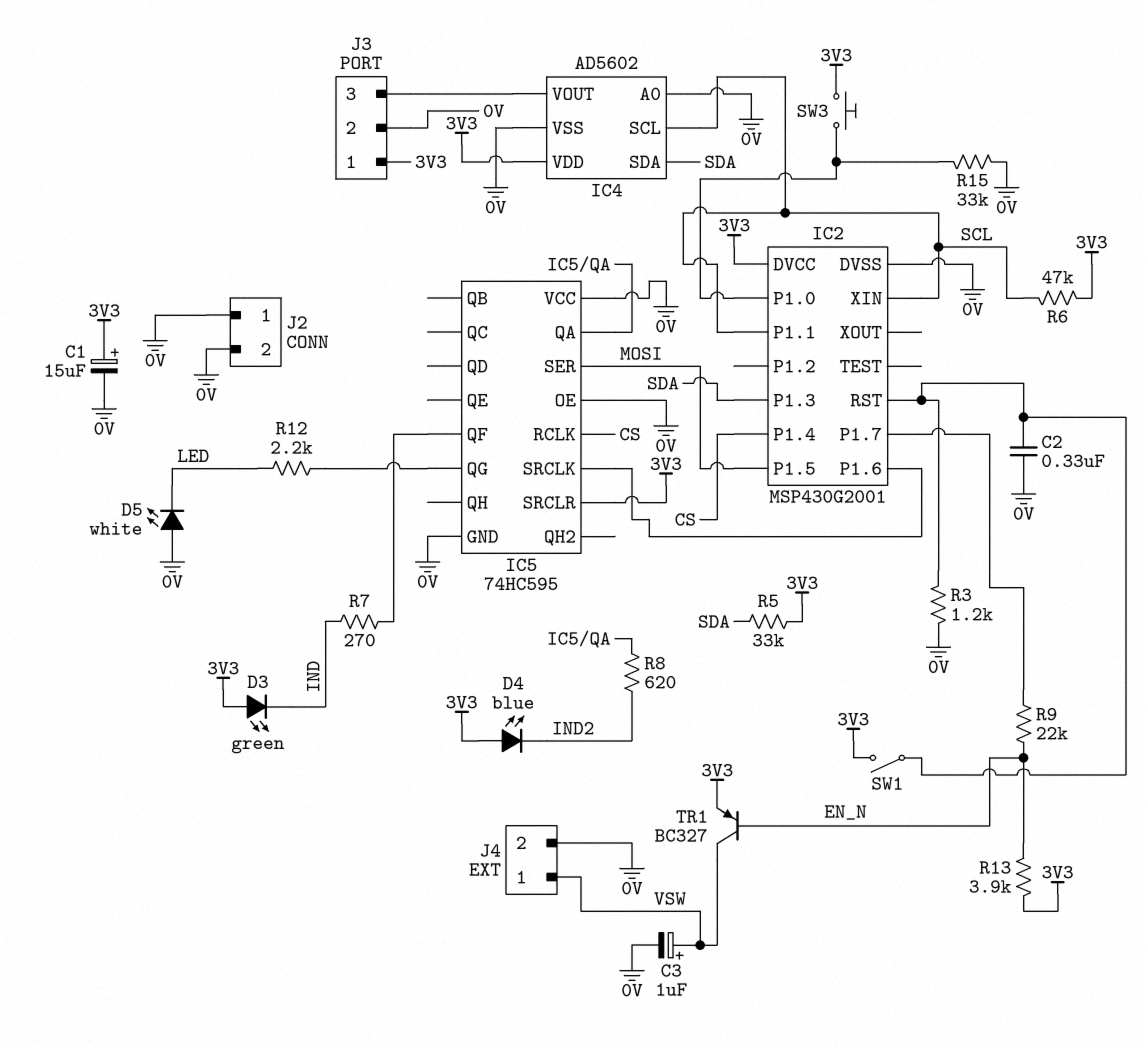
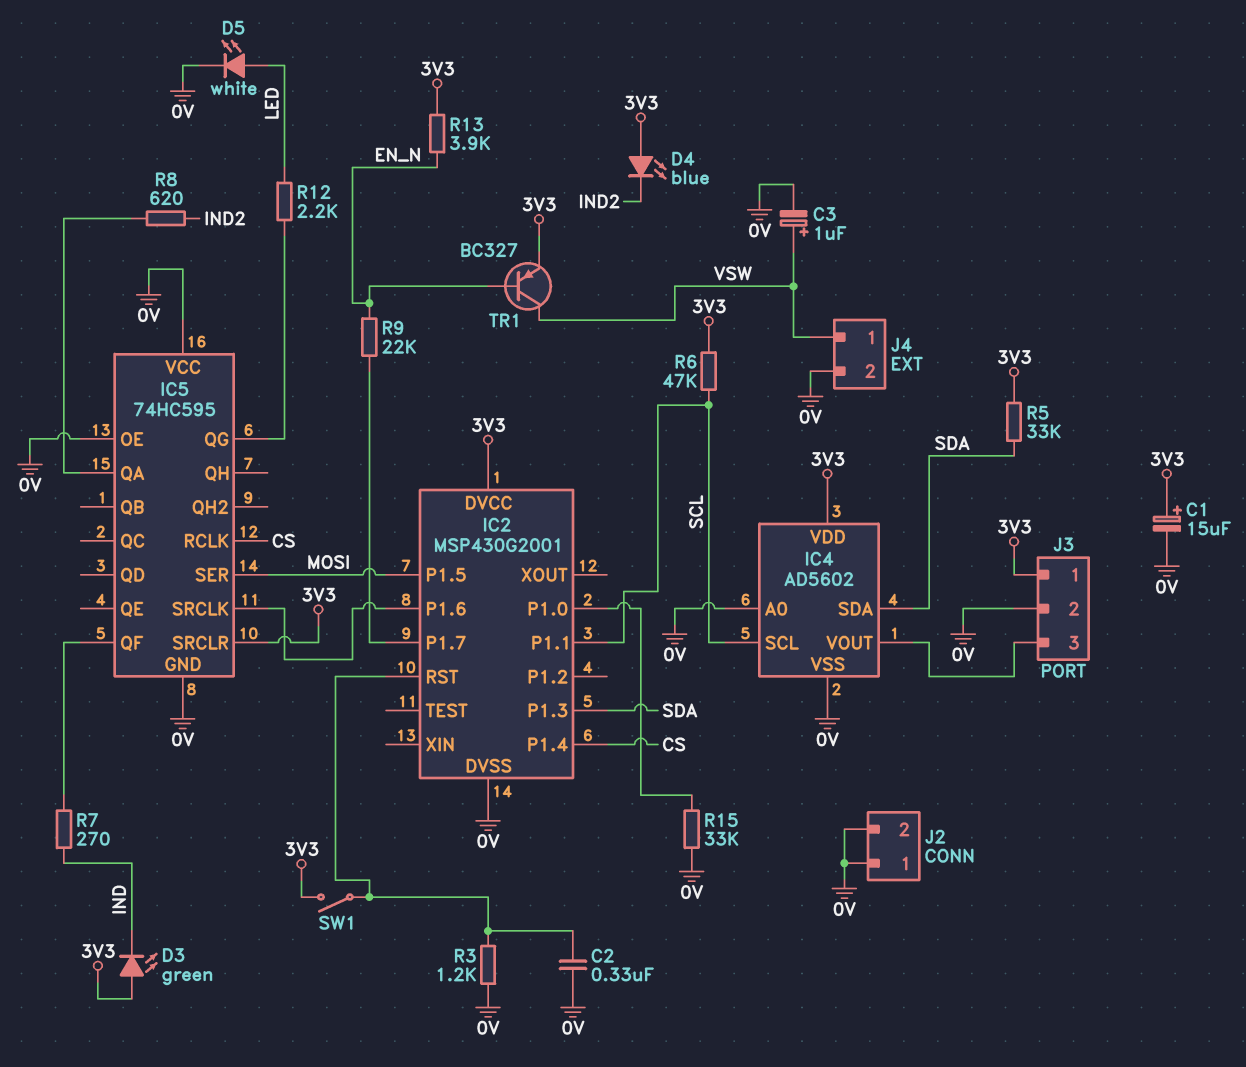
D5: LED white (A 0V, K LED) -> LED white (A LED, K 0V)
IC2 pin XIN: SCL -> none
SW3: button (3V3, IC2/P1.0) -> none

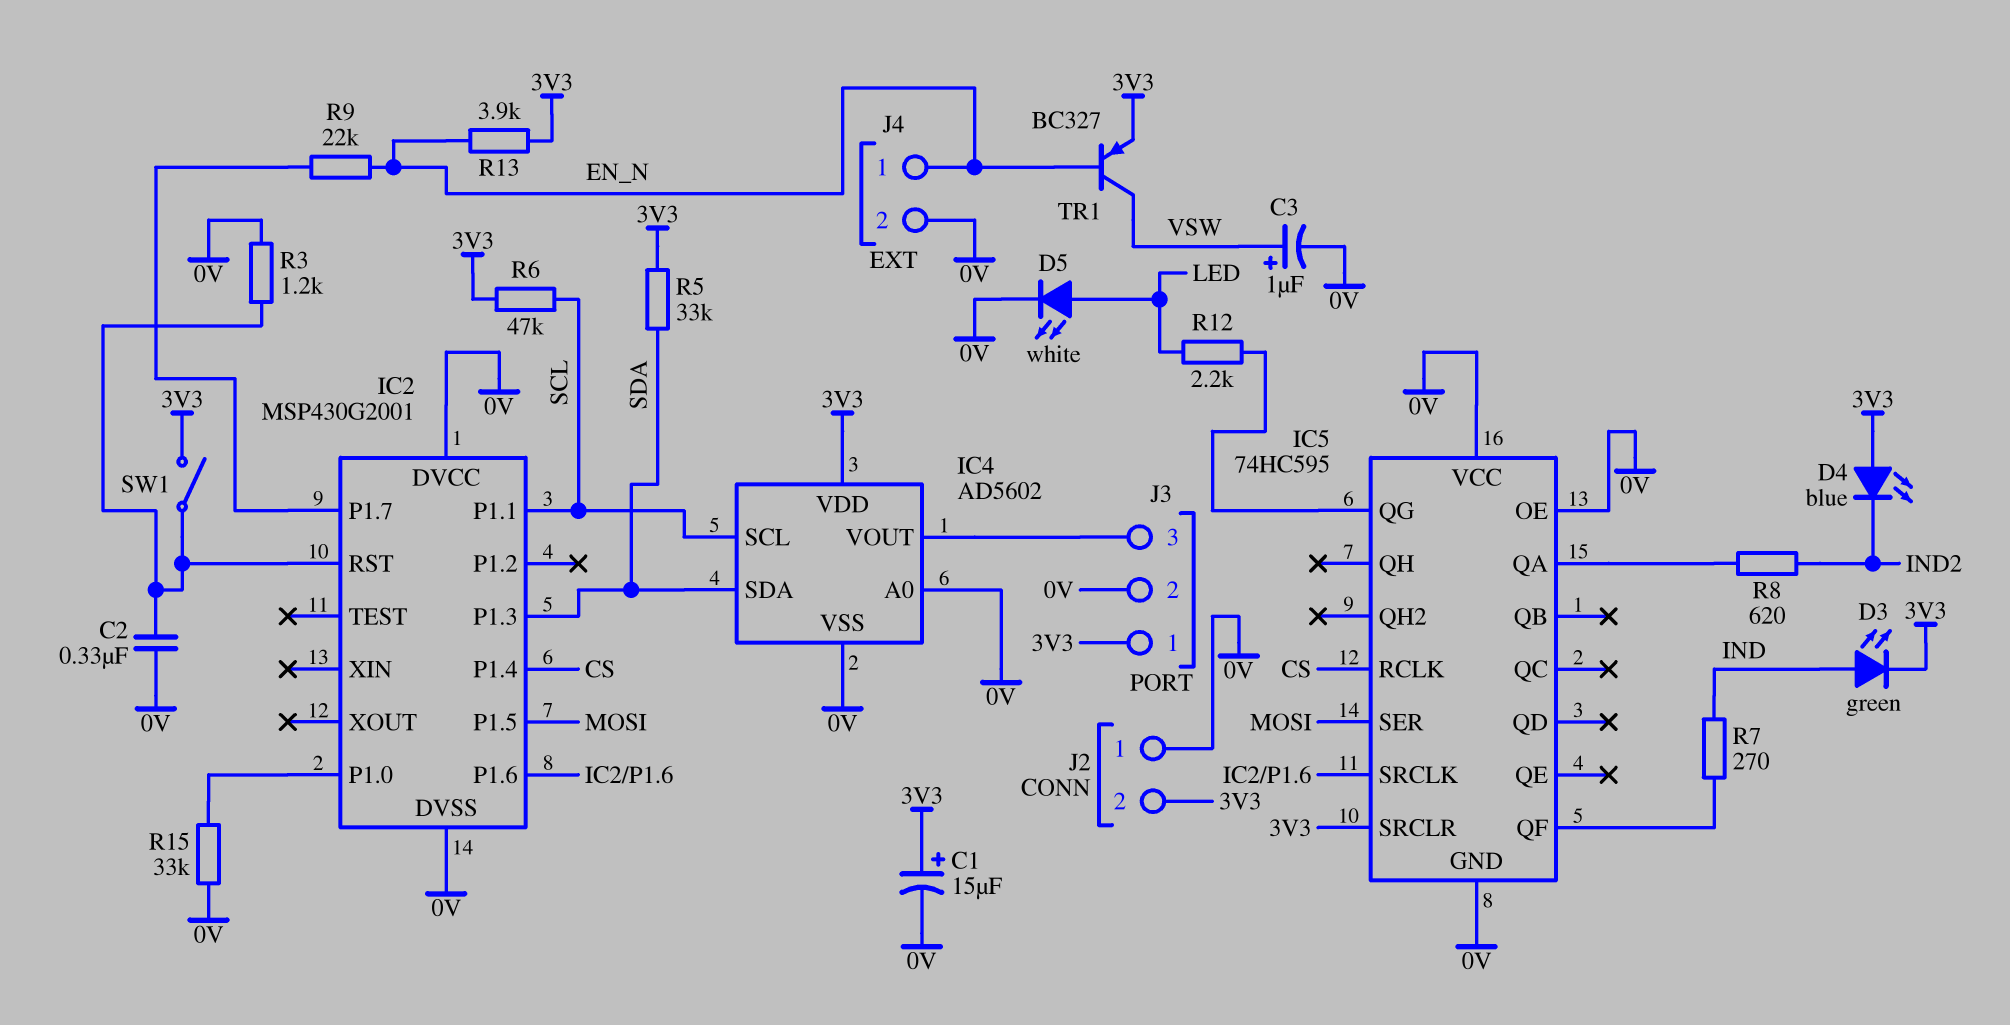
D3: LED green (A 3V3, K IND) -> LED green (A IND, K 3V3)
IC2 pin DVCC: 3V3 -> 0V
J2 pin 2: 0V -> 3V3
J4 pin 1: VSW -> EN_N

